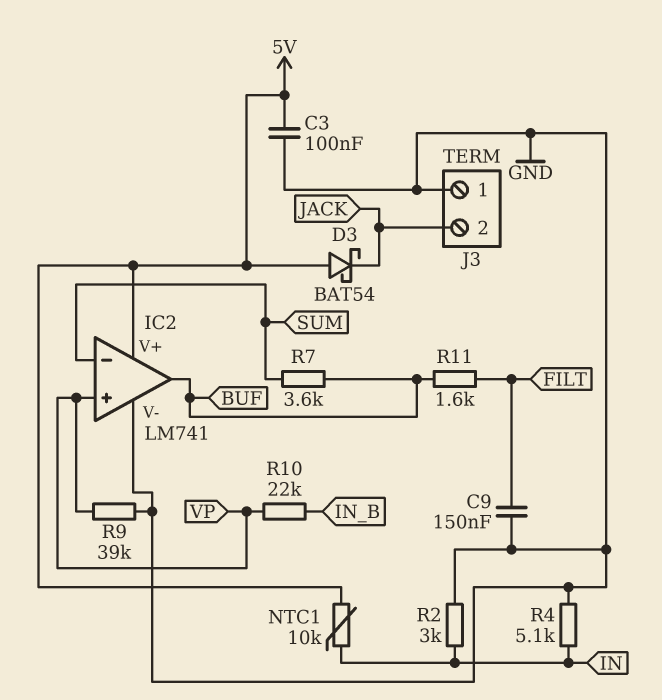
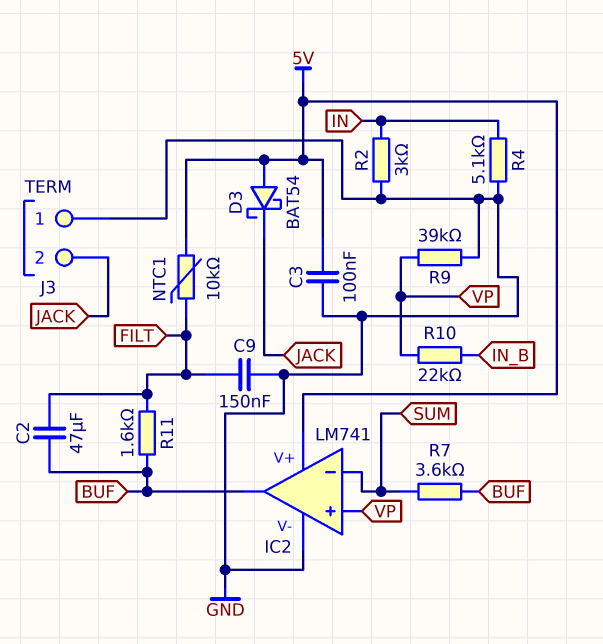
C2: none -> 47uF (BUF, FILT)
NTC1: 10k (5V, IN) -> 10k (5V, FILT)

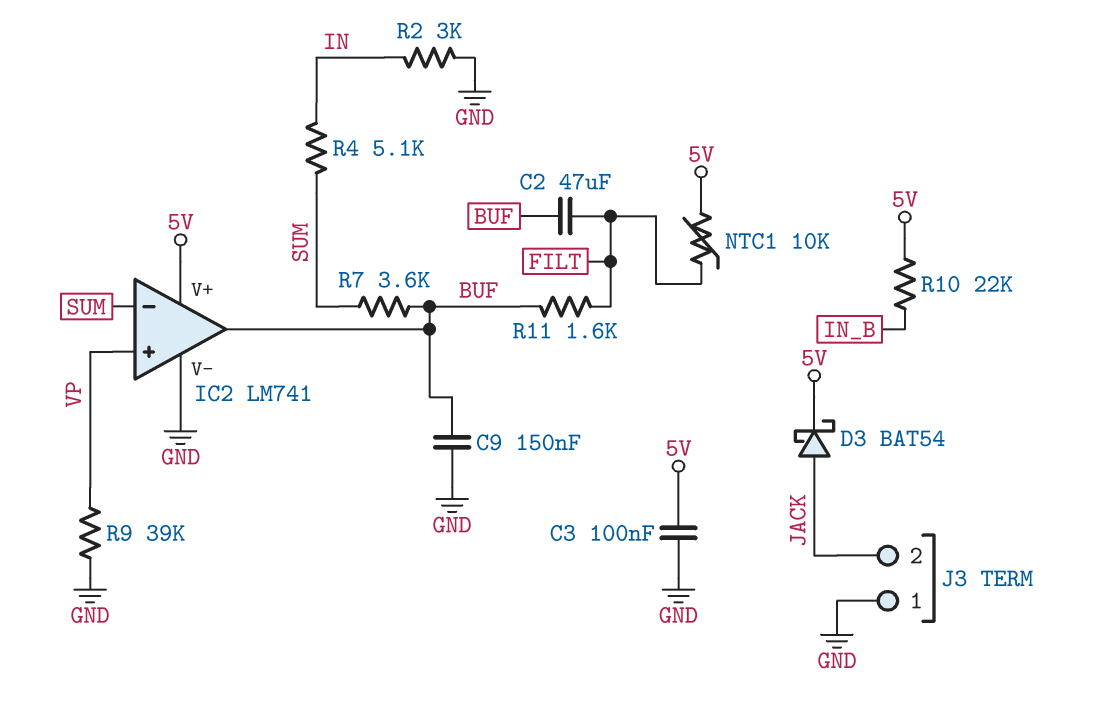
C9: 150nF (FILT, GND) -> 150nF (BUF, GND)
D3: schottky BAT54 (A 5V, K JACK) -> schottky BAT54 (A JACK, K 5V)
R4: 5.1k (GND, IN) -> 5.1k (IN, SUM)
R10: 22k (IN_B, VP) -> 22k (5V, IN_B)

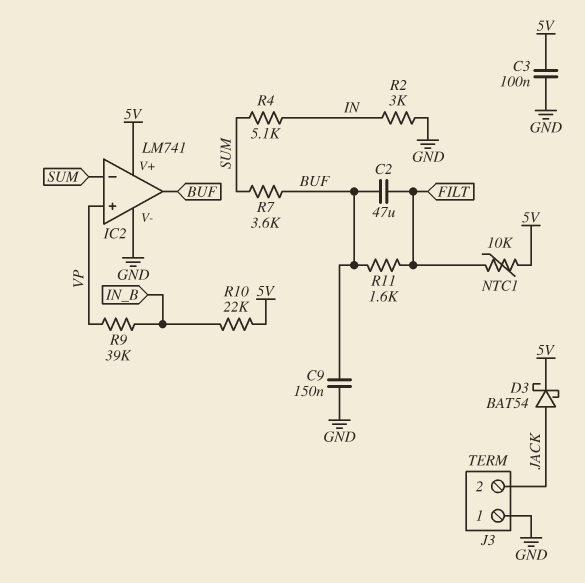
R9: 39k (GND, VP) -> 39k (IN_B, VP)

